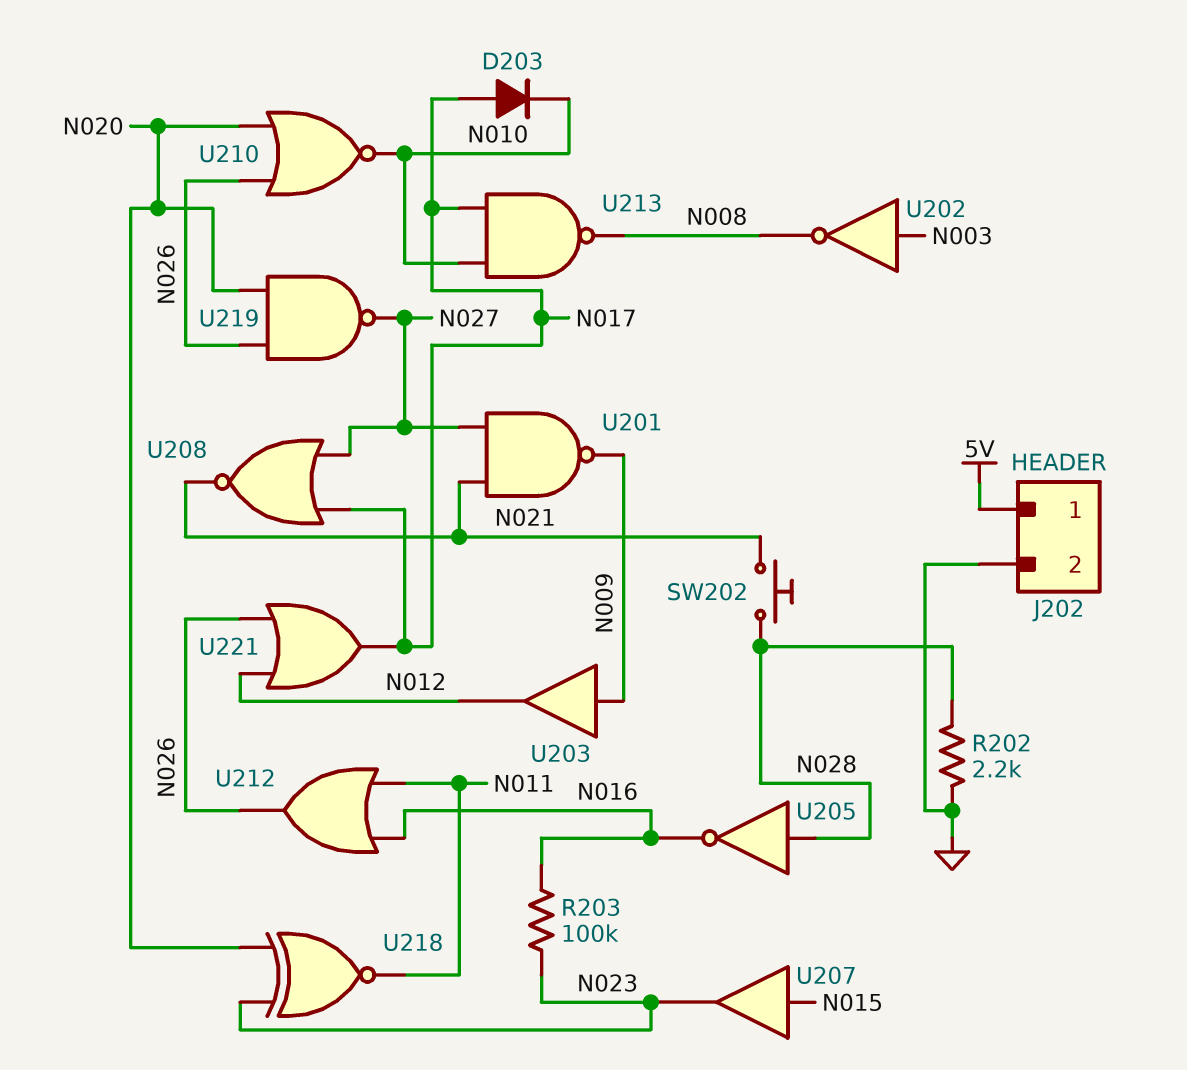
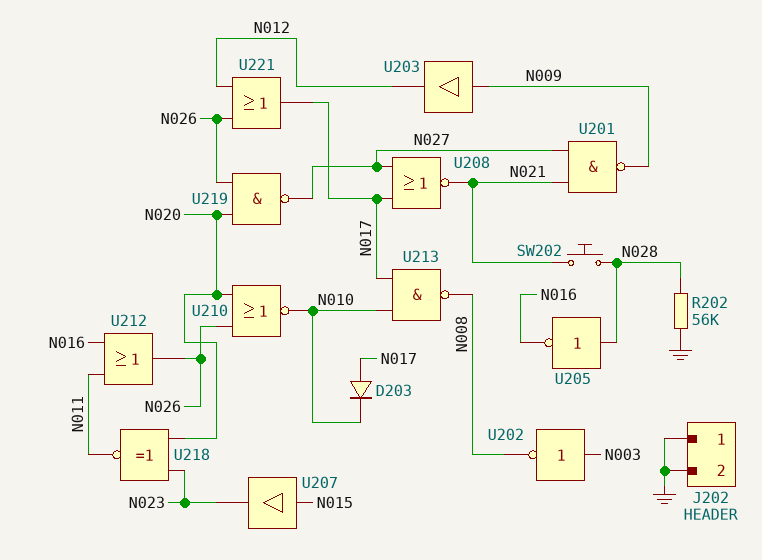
J202 pin 1: 5V -> GND
R202: 2.2k (GND, N028) -> 56k (GND, N028)
R203: 100k (N016, N023) -> none

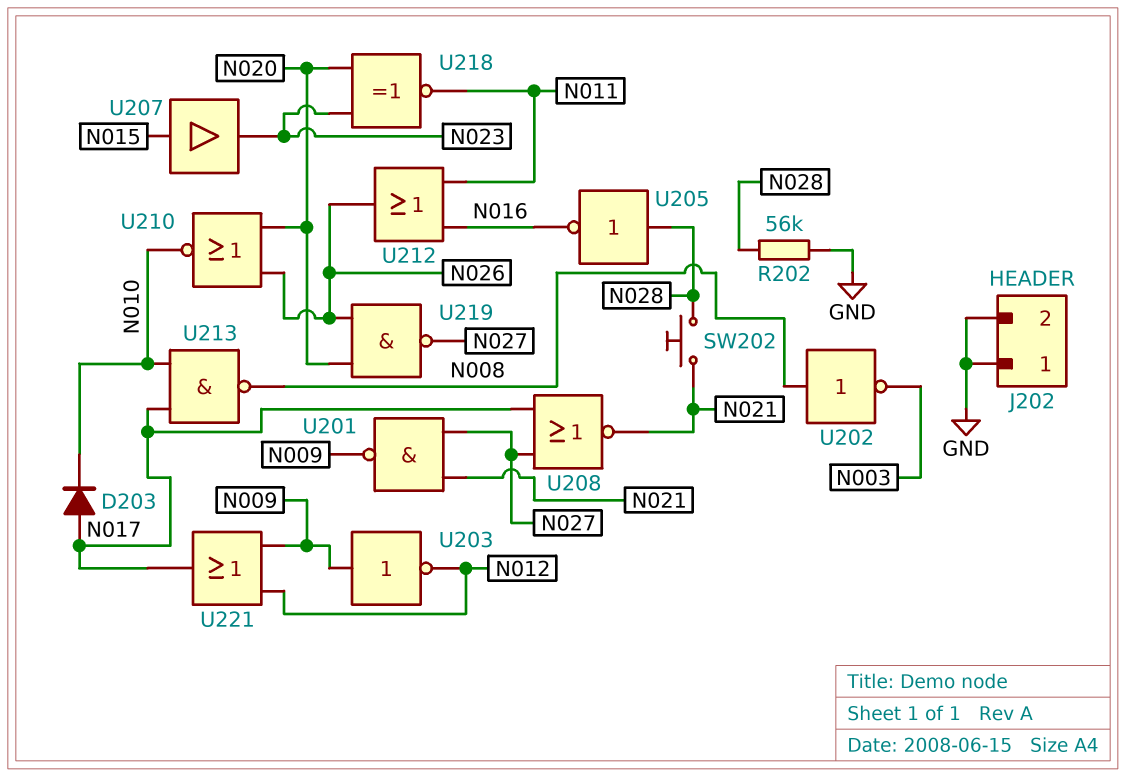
U202: NOT (in N003, out N008) -> NOT (in N008, out N003)
U203: buffer (in N009, out N012) -> NOT (in N009, out N012)
U221: OR (in N012, in N026, out N017) -> OR (in N009, in N012, out N017)

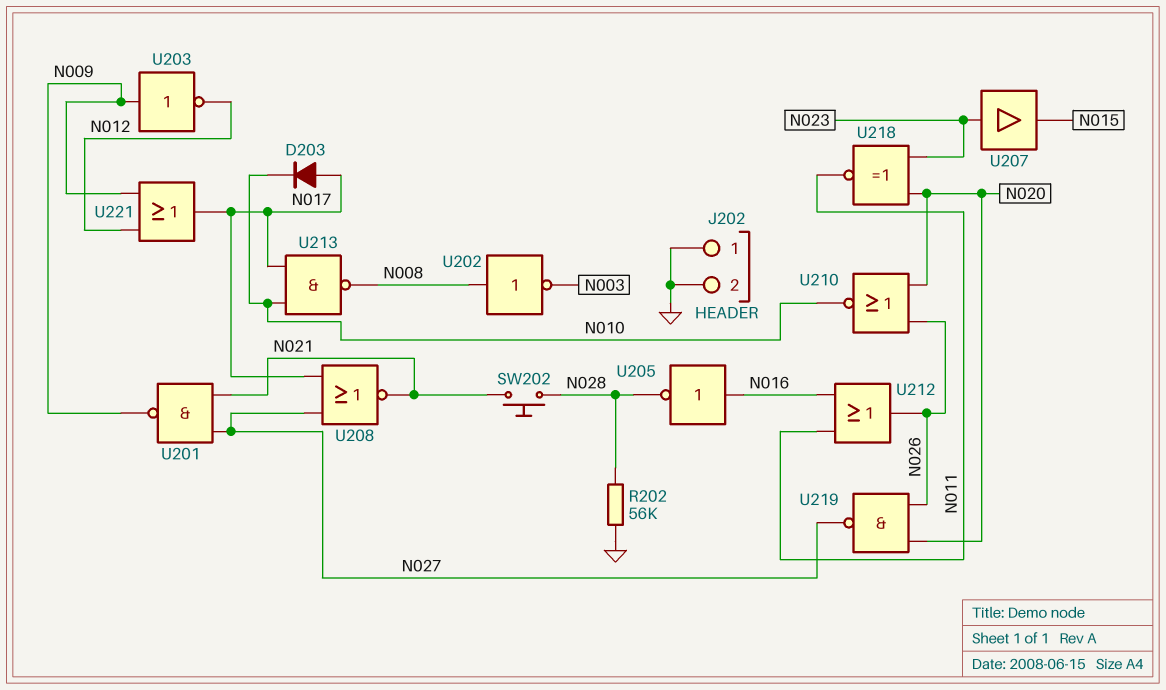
U205: NOT (in N028, out N016) -> NOT (in N016, out N028)
U207: buffer (in N015, out N023) -> buffer (in N023, out N015)

